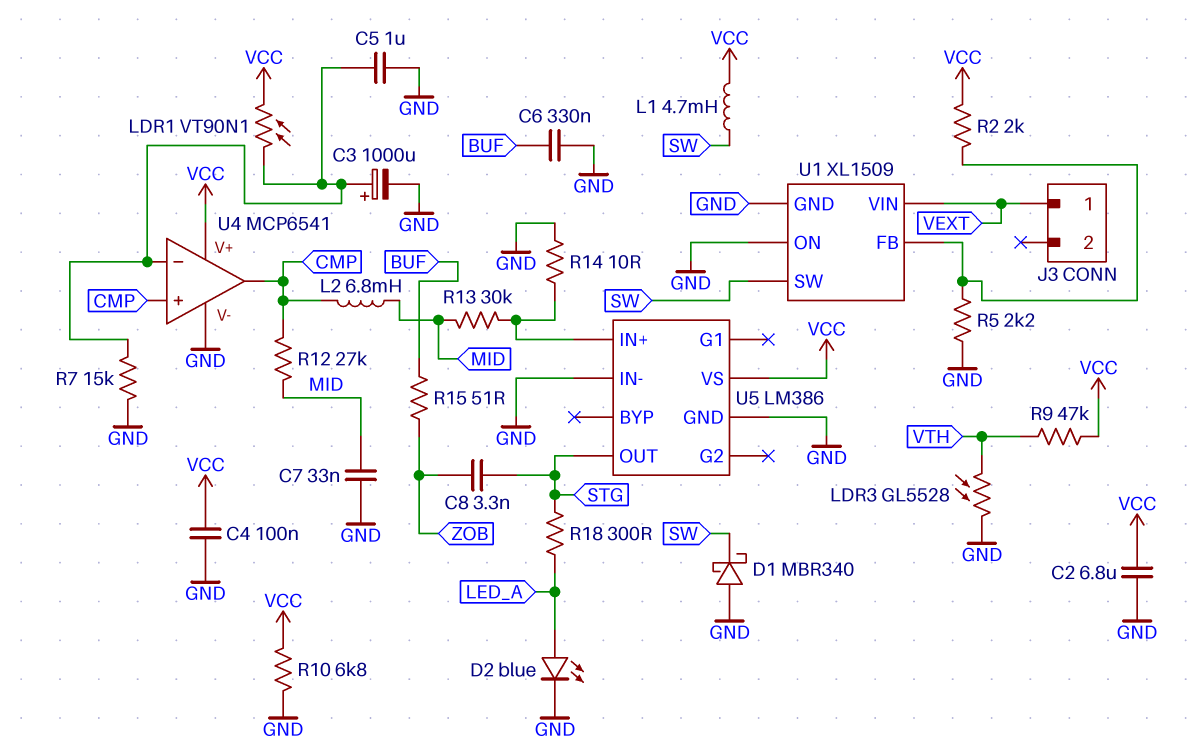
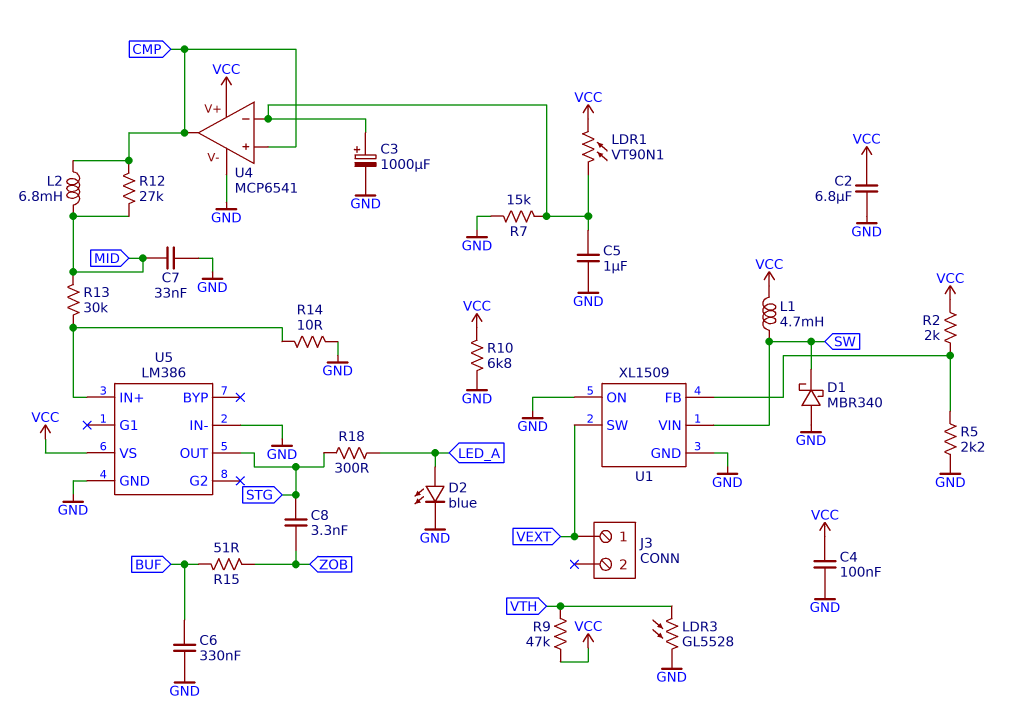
U1 pin SW: SW -> VEXT
U1 pin VIN: VEXT -> SW

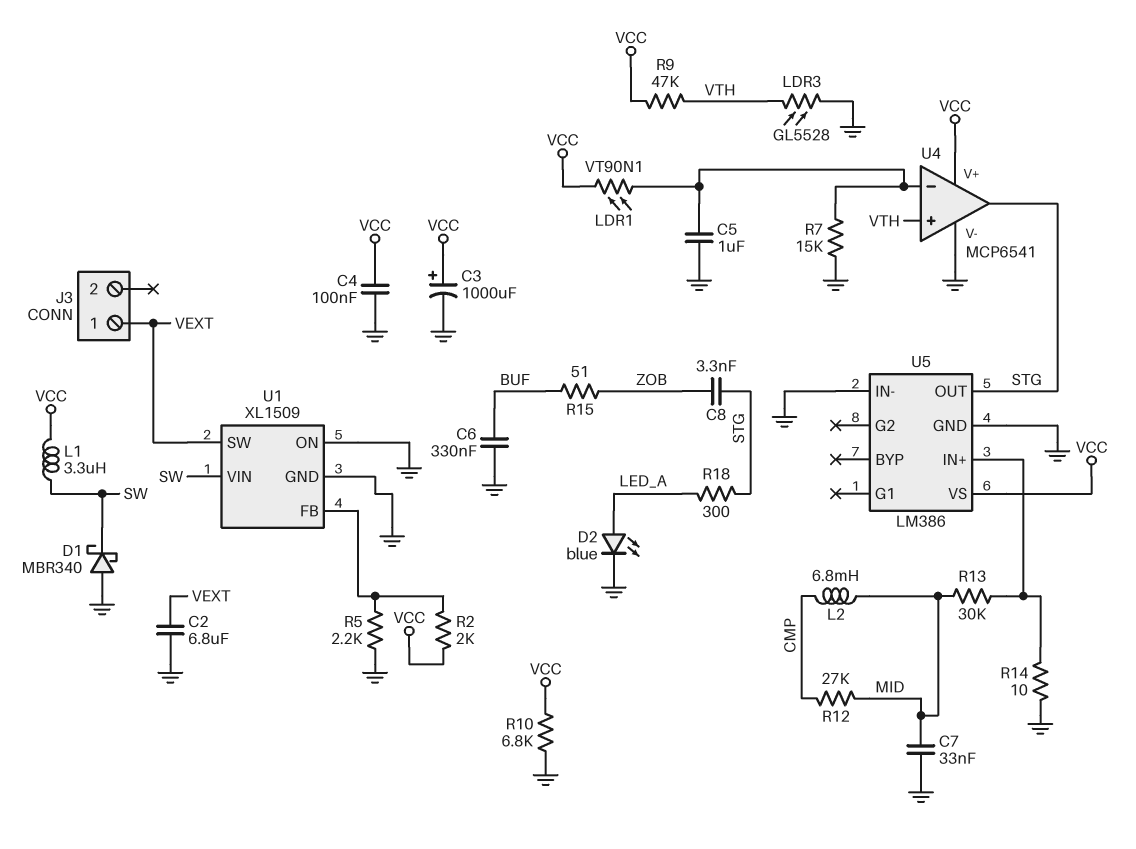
C2: 6.8uF (GND, VCC) -> 6.8uF (GND, VEXT)
C3: 1000uF (plus U4/in-, minus GND) -> 1000uF (plus VCC, minus GND)
L1: 4.7mH (SW, VCC) -> 3.3uH (SW, VCC)
U4 pin in+: CMP -> VTH
U4 pin out: CMP -> STG

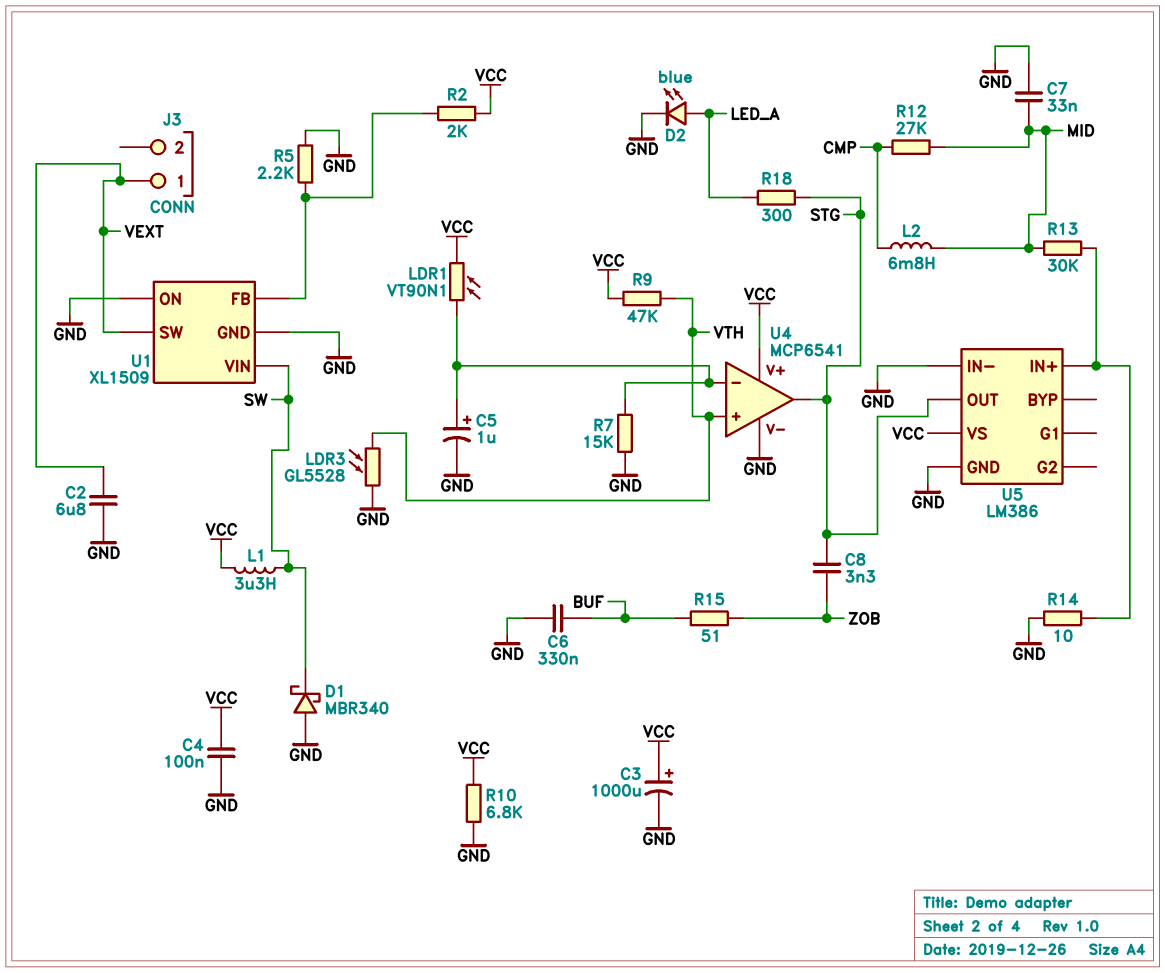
C5: 1uF (GND, U4/in-) -> 1uF (plus U4/in-, minus GND)

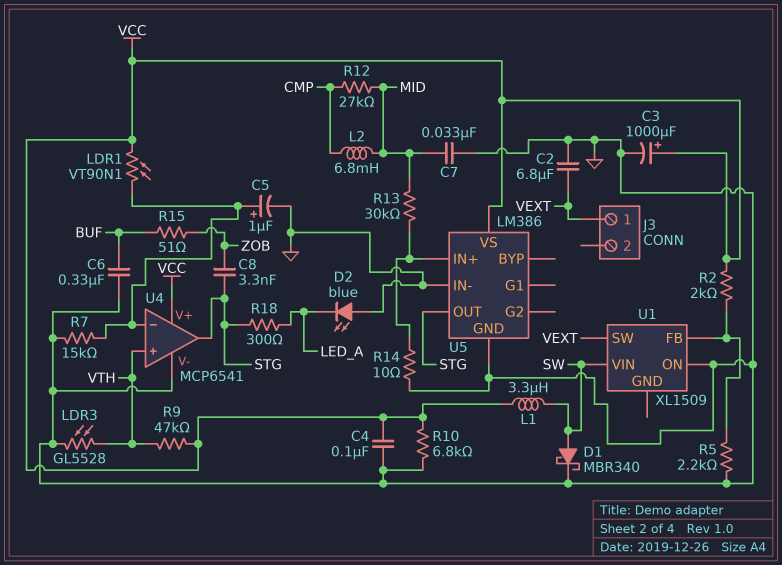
D1: schottky MBR340 (A GND, K SW) -> schottky MBR340 (A SW, K GND)
D2: LED blue (A LED_A, K GND) -> LED blue (A GND, K LED_A)
U1 pin GND: GND -> none

